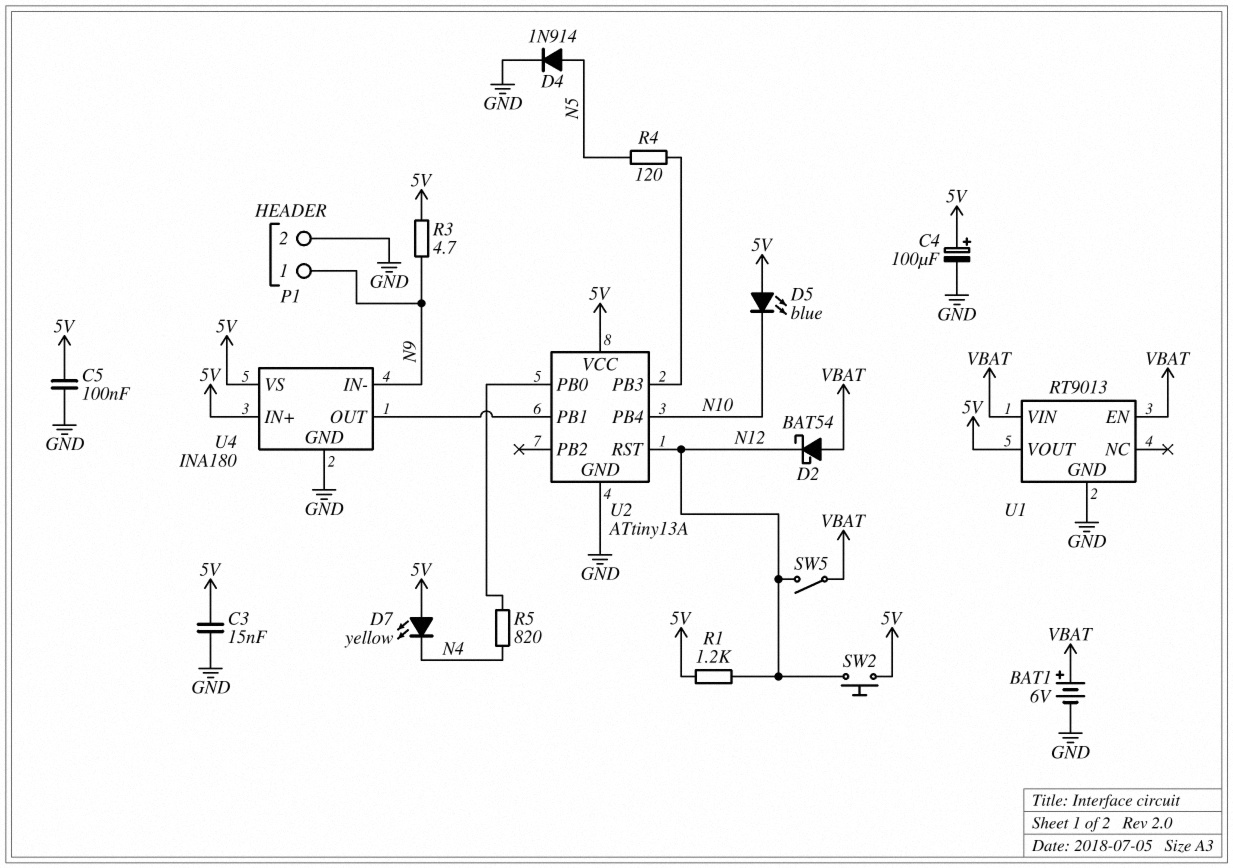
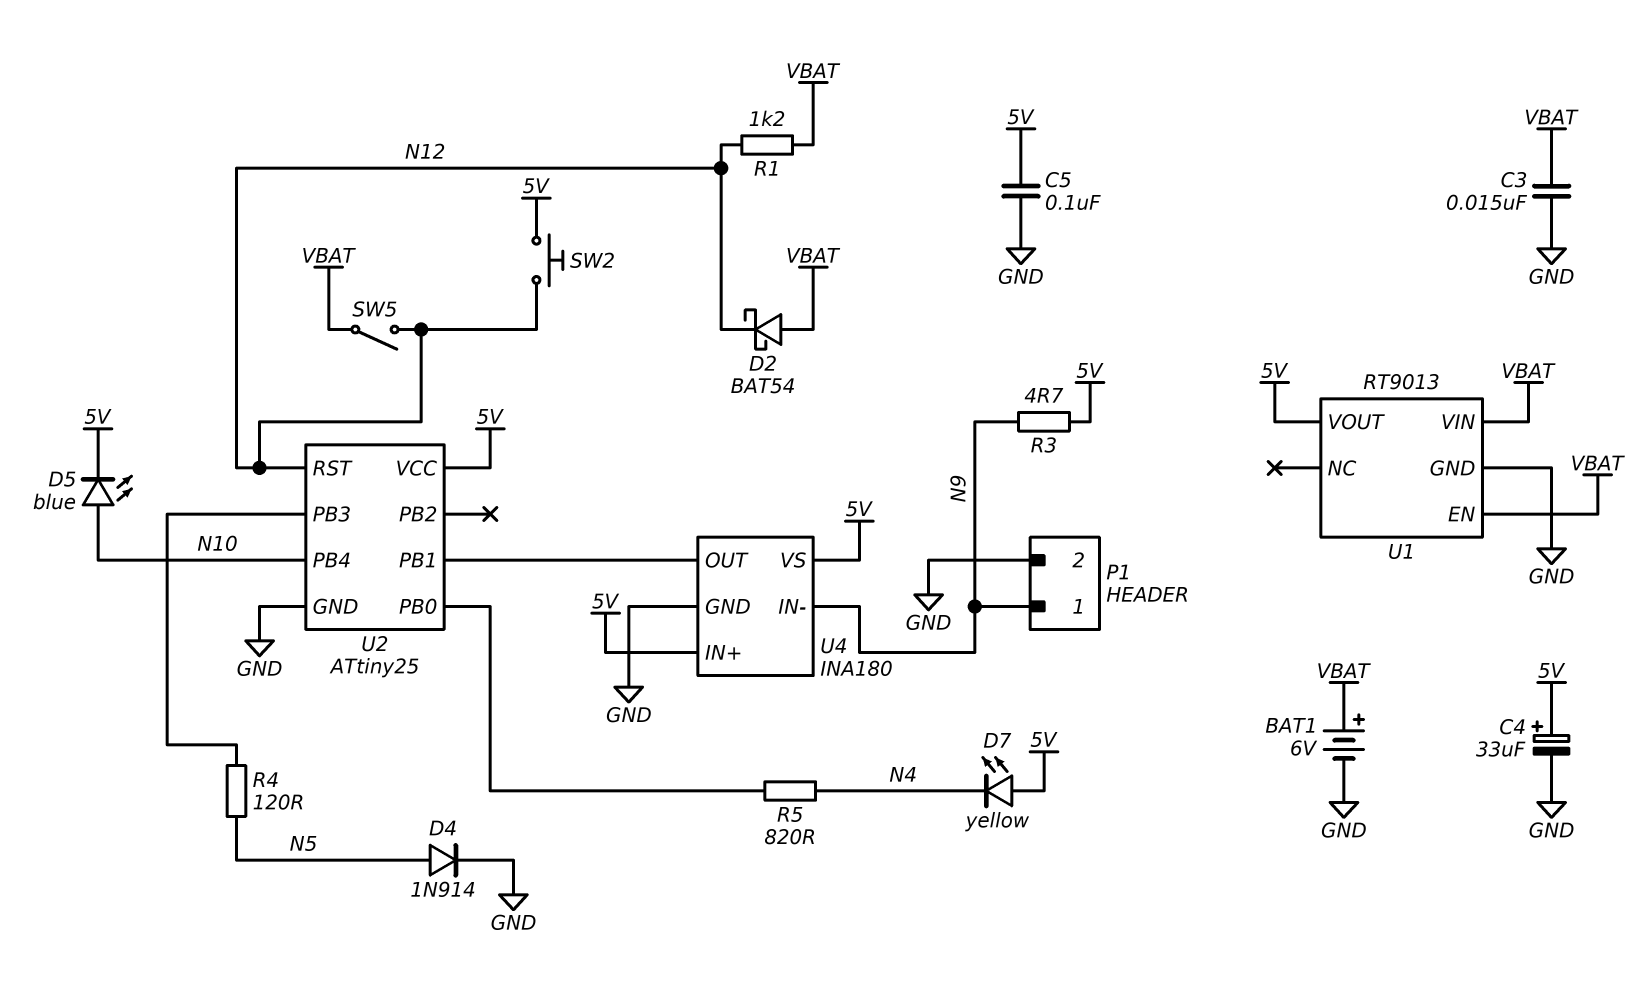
C3: 15nF (5V, GND) -> 15nF (GND, VBAT)
C4: 100uF (plus 5V, minus GND) -> 33uF (plus 5V, minus GND)
D5: LED blue (A 5V, K N10) -> LED blue (A N10, K 5V)
R1: 1.2k (5V, N12) -> 1.2k (N12, VBAT)
U2: ATtiny13A -> ATtiny25

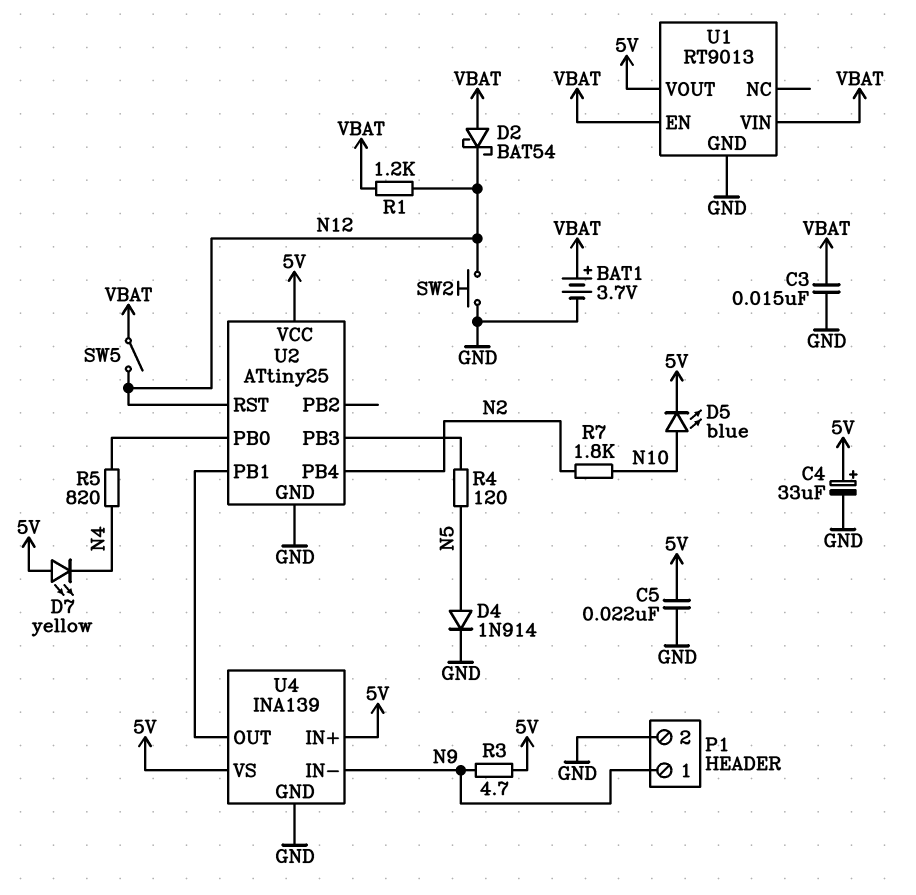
BAT1: 6V (plus VBAT, minus GND) -> 3.7V (plus VBAT, minus GND)
C5: 100nF (5V, GND) -> 22nF (5V, GND)
R7: none -> 1.8k (N2, N10)
SW2: button (5V, N12) -> button (GND, N12)
U2 pin PB4: N10 -> N2
U4: INA180 -> INA139

